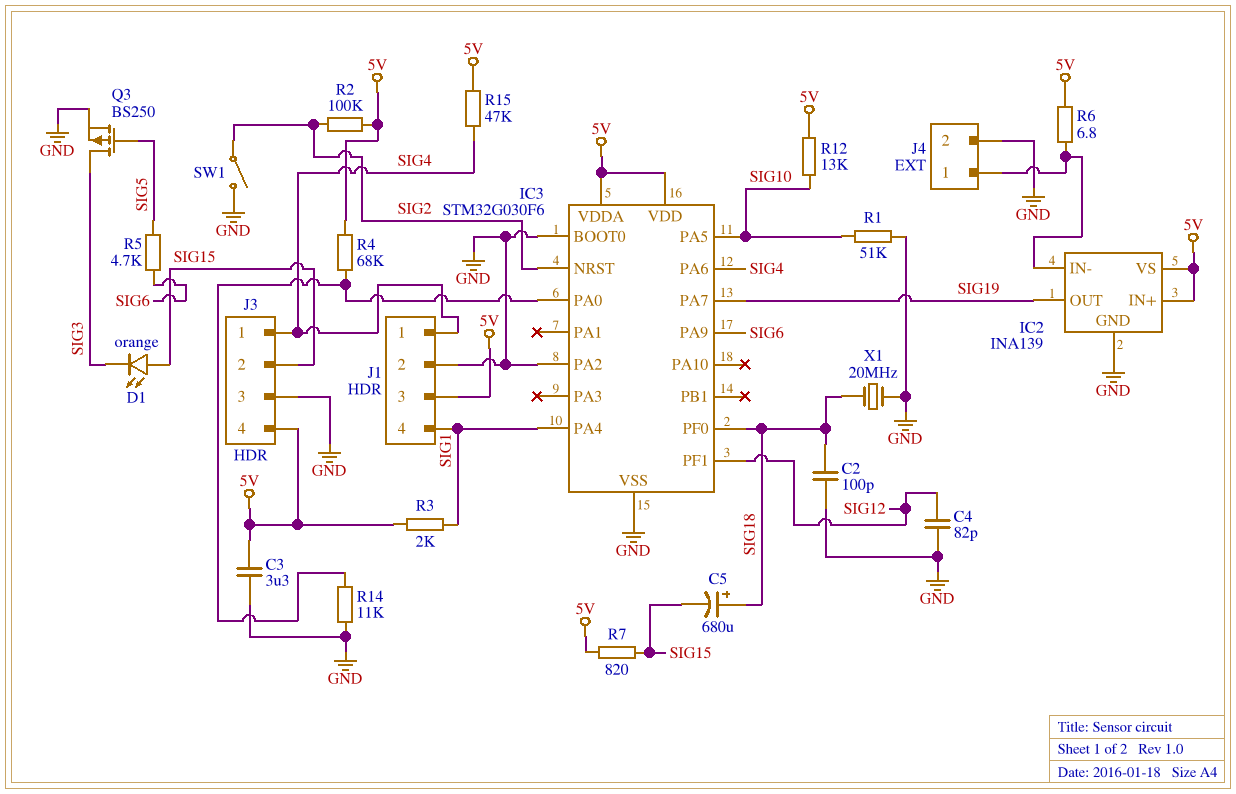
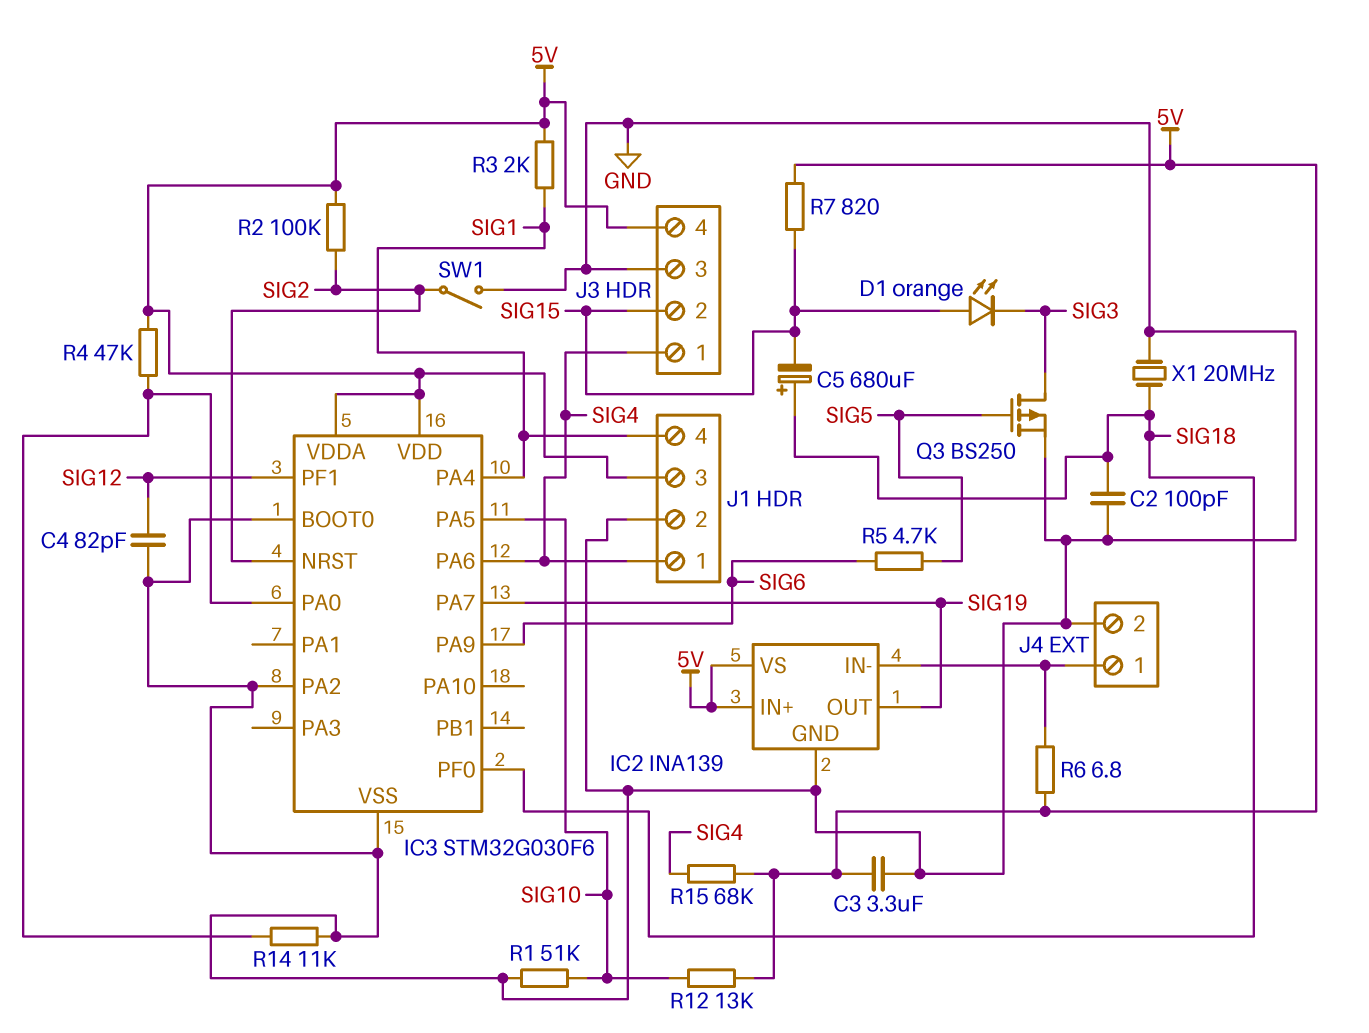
R4: 68k (5V, IC3/PA0) -> 47k (5V, IC3/PA0)
R15: 47k (5V, SIG4) -> 68k (5V, SIG4)

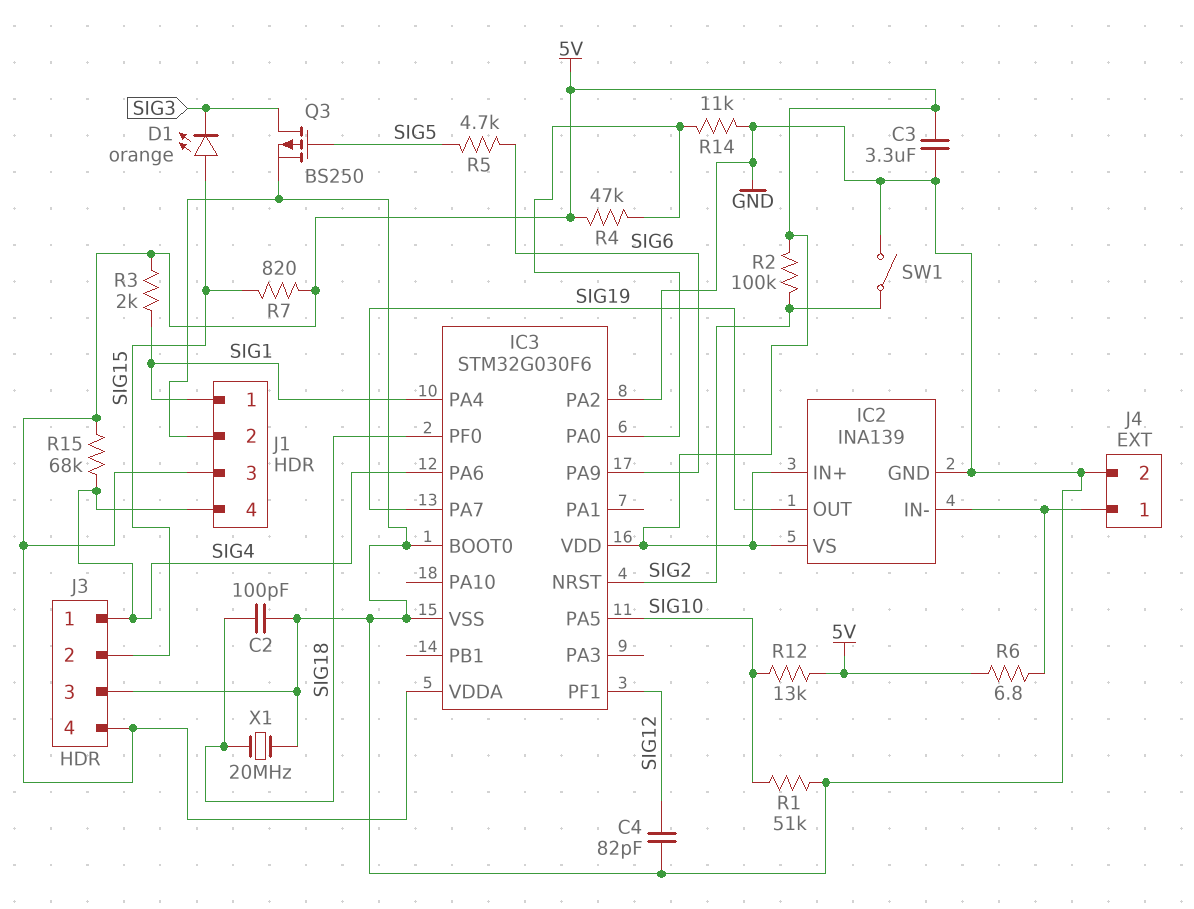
C5: 680uF (plus SIG18, minus SIG15) -> none
J1 pin 1: SIG4 -> SIG1
J1 pin 4: SIG1 -> SIG4

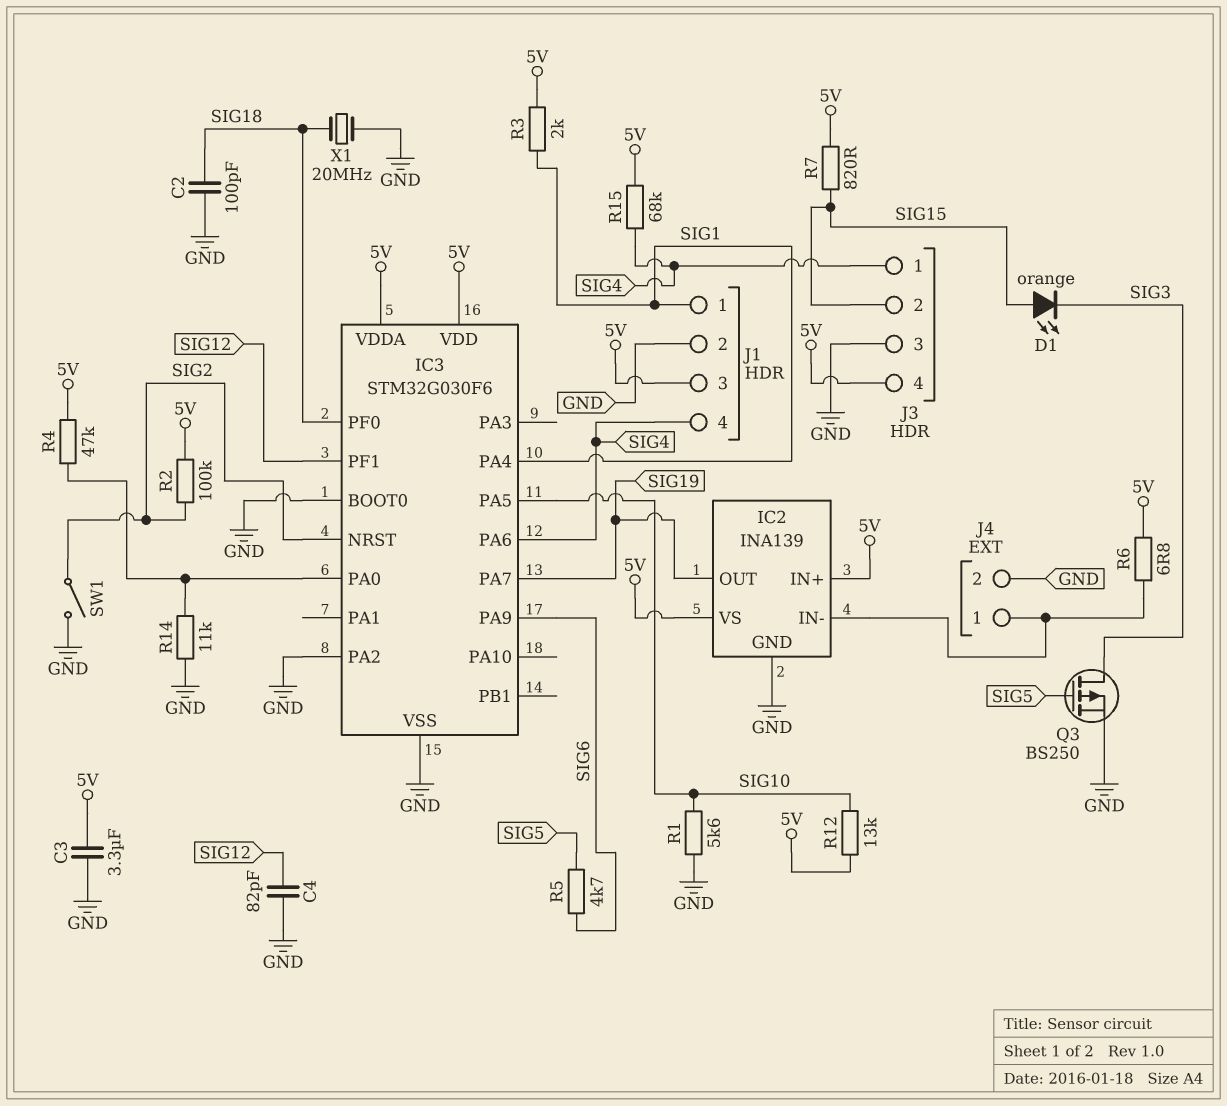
R1: 51k (GND, SIG10) -> 5.6k (GND, SIG10)

